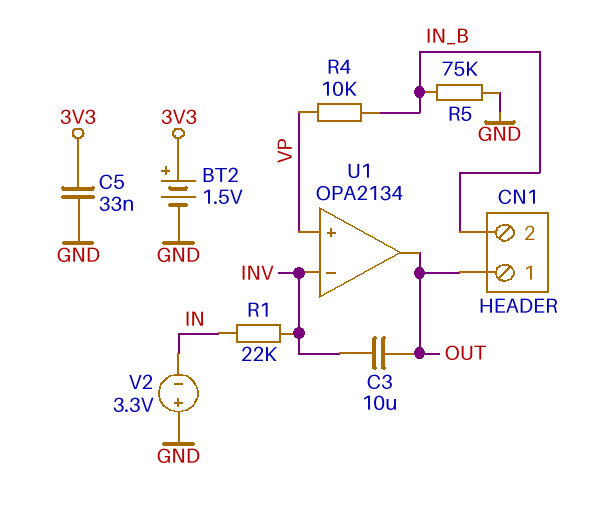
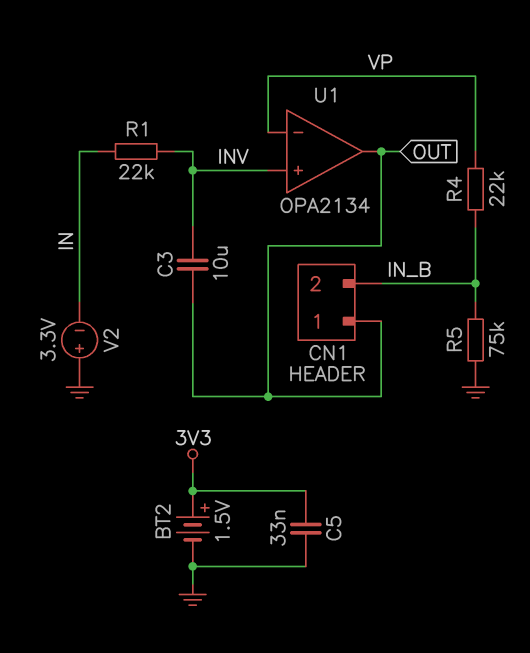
R4: 10k (IN_B, VP) -> 22k (IN_B, VP)
U1 pin in+: VP -> INV
U1 pin in-: INV -> VP

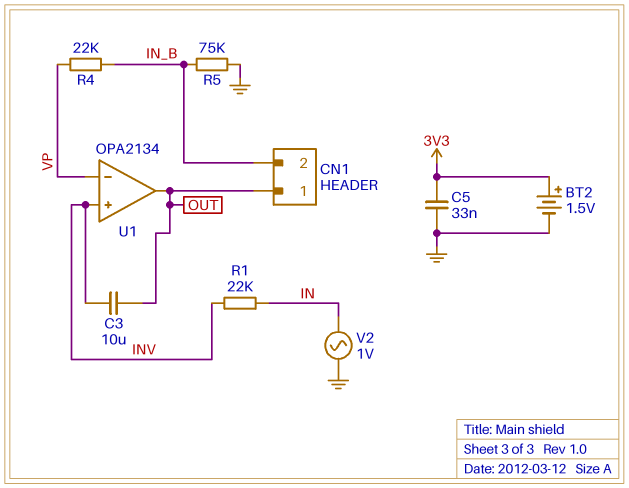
V2: 3.3V (plus GND, minus IN) -> AC 1V (GND, IN)

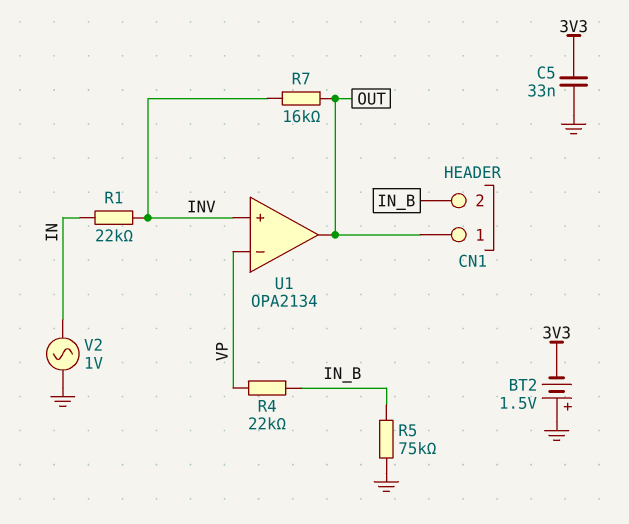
BT2: 1.5V (plus 3V3, minus GND) -> 1.5V (plus GND, minus 3V3)
C3: 10uF (INV, OUT) -> none
R7: none -> 16k (INV, OUT)

